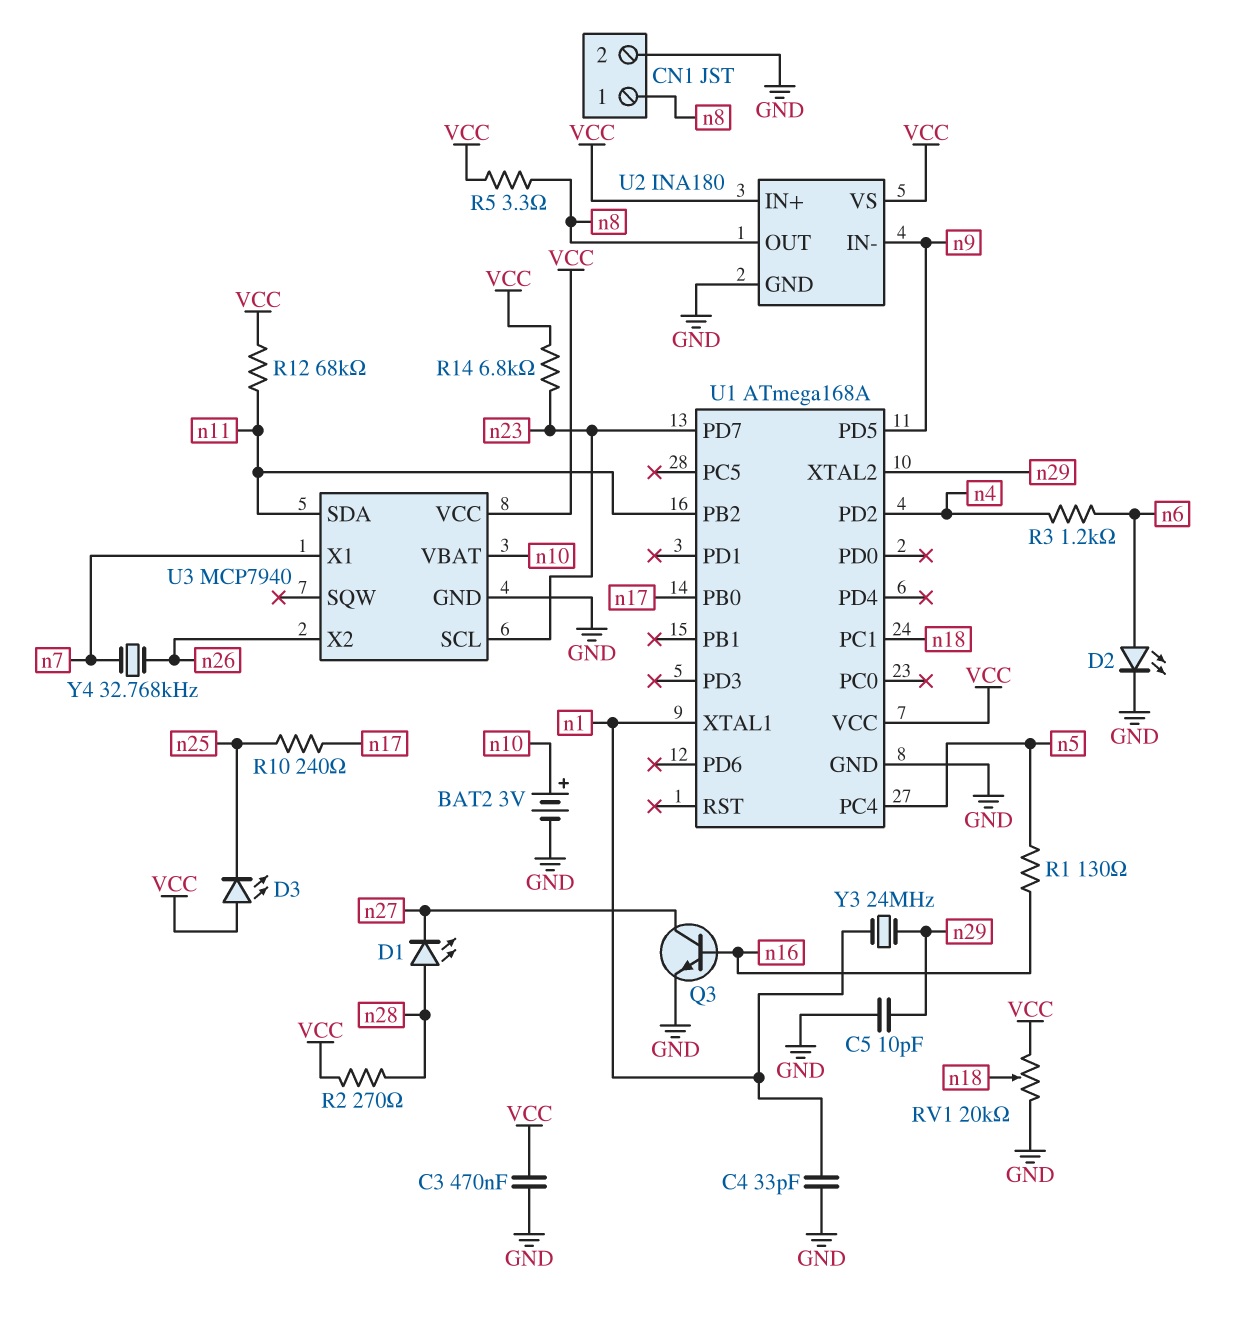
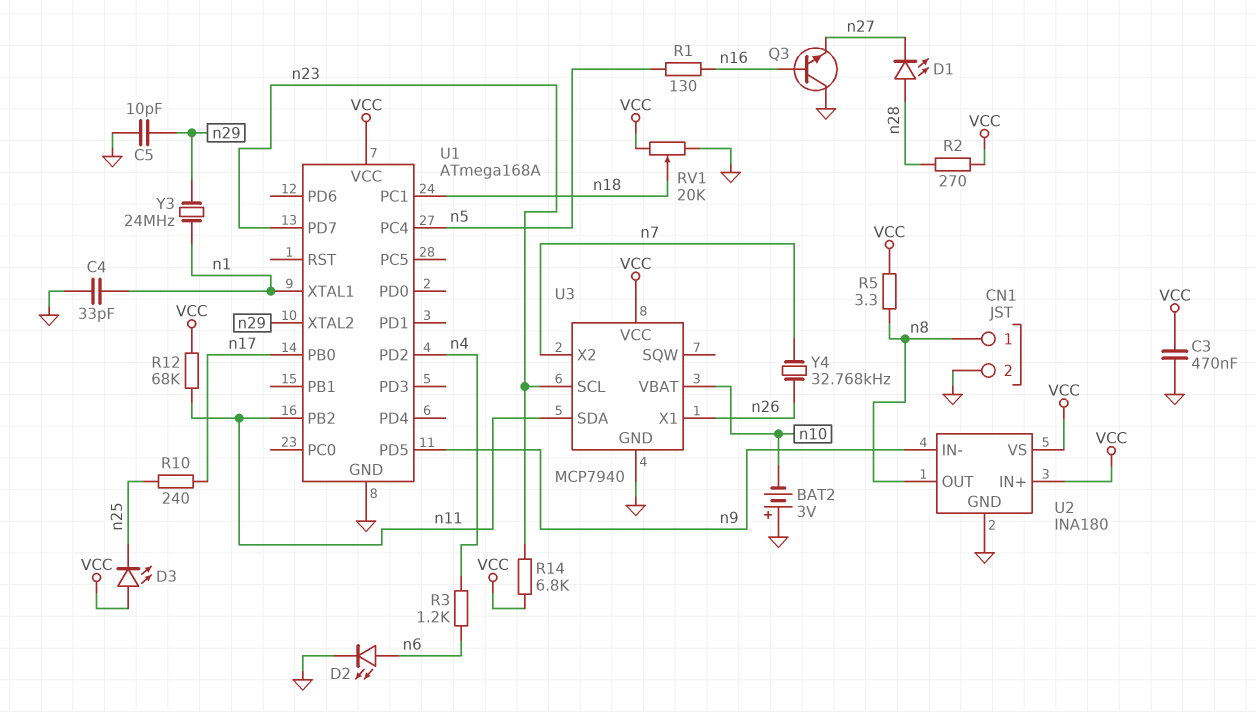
BAT2: 3V (plus n10, minus GND) -> 3V (plus GND, minus n10)
Q3: NPN (B n16, C n27, E GND) -> NPN (B n16, C GND, E n27)
U3 pin X1: n7 -> n26
U3 pin X2: n26 -> n7

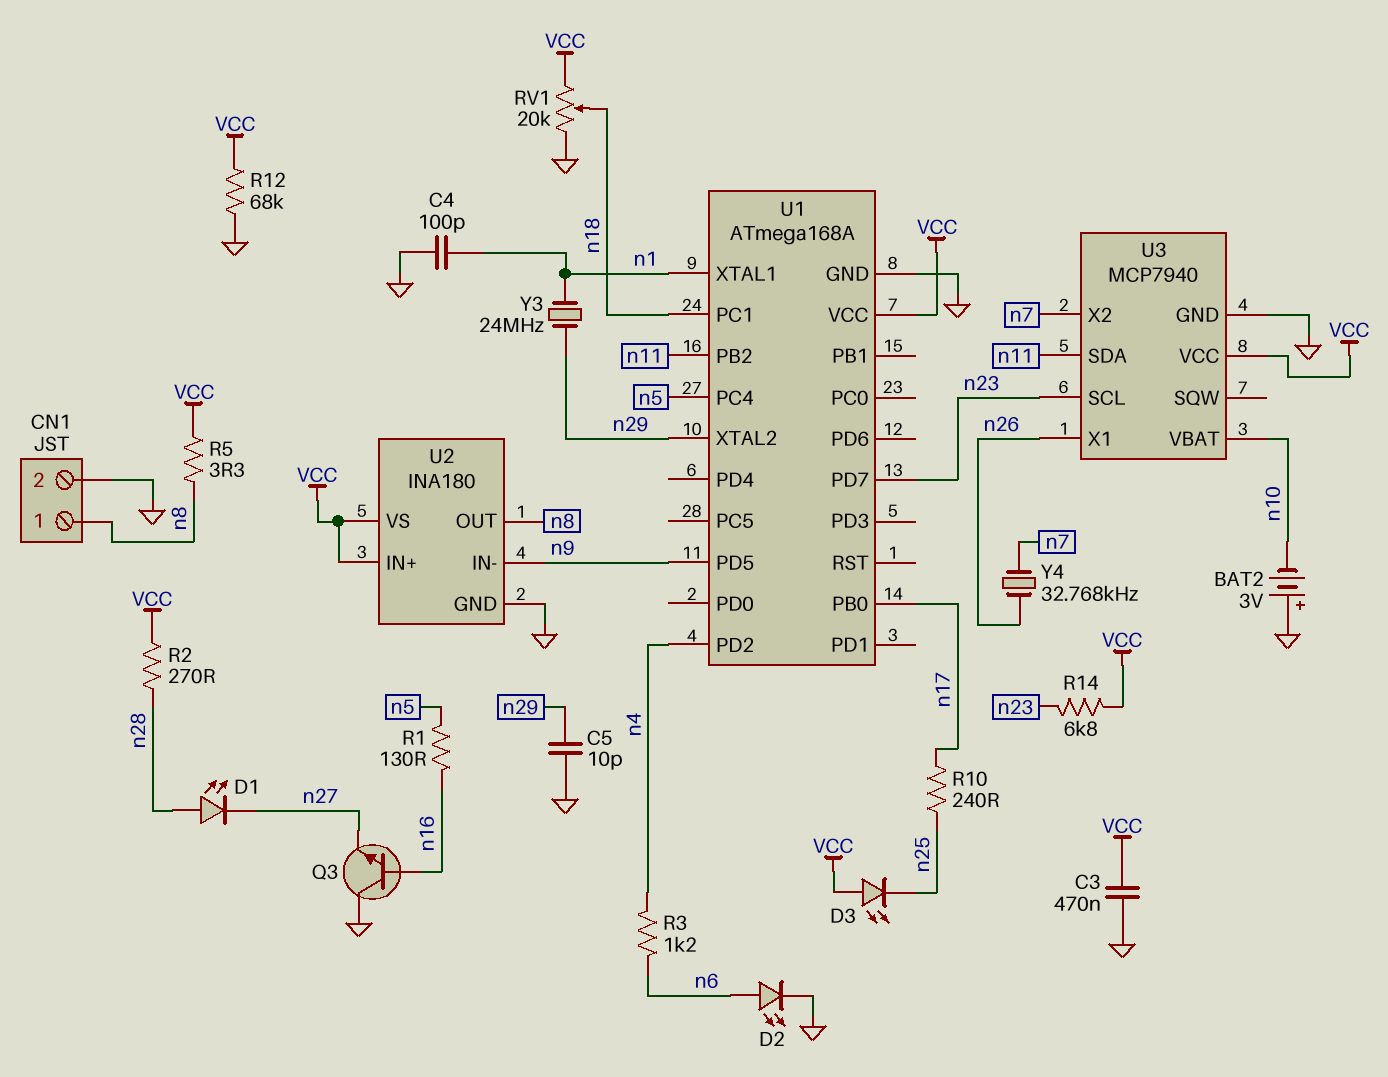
C4: 33pF (GND, n1) -> 100pF (GND, n1)
R12: 68k (VCC, n11) -> 68k (GND, VCC)

